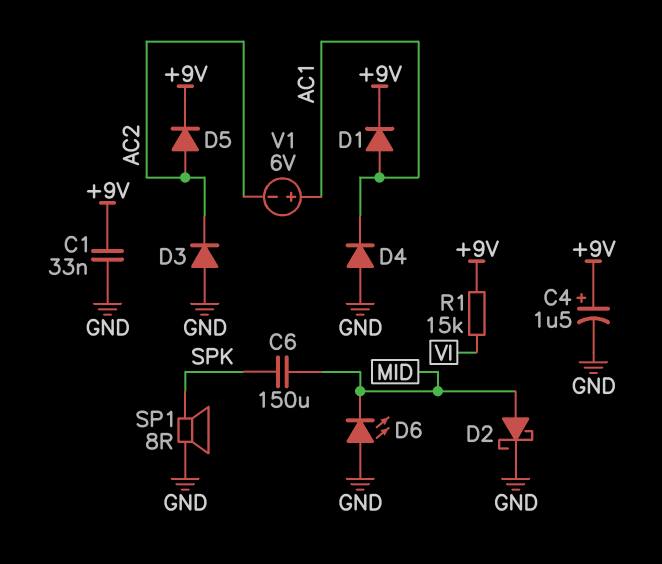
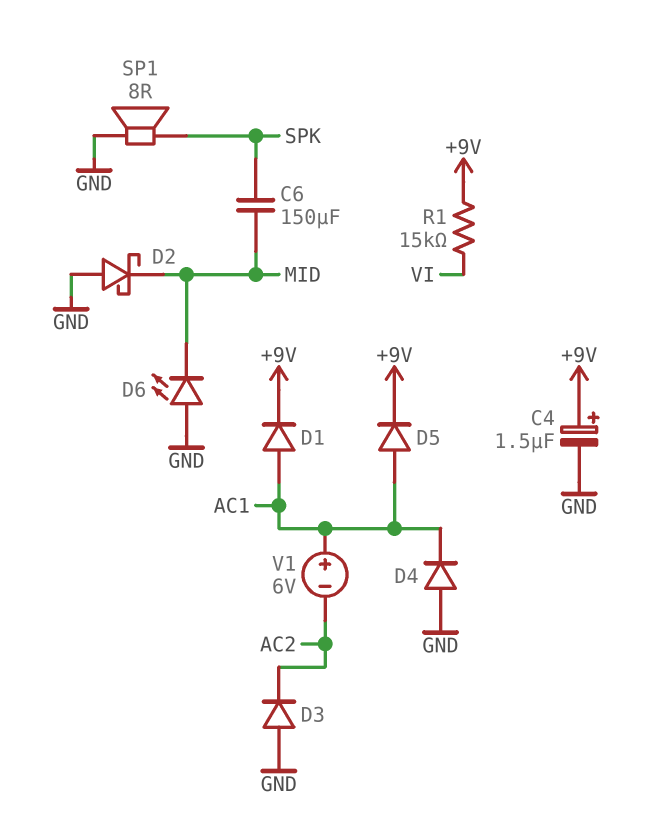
C1: 33nF (+9V, GND) -> none
D2: schottky (A MID, K GND) -> schottky (A GND, K MID)
D5: diode (A AC2, K +9V) -> diode (A AC1, K +9V)

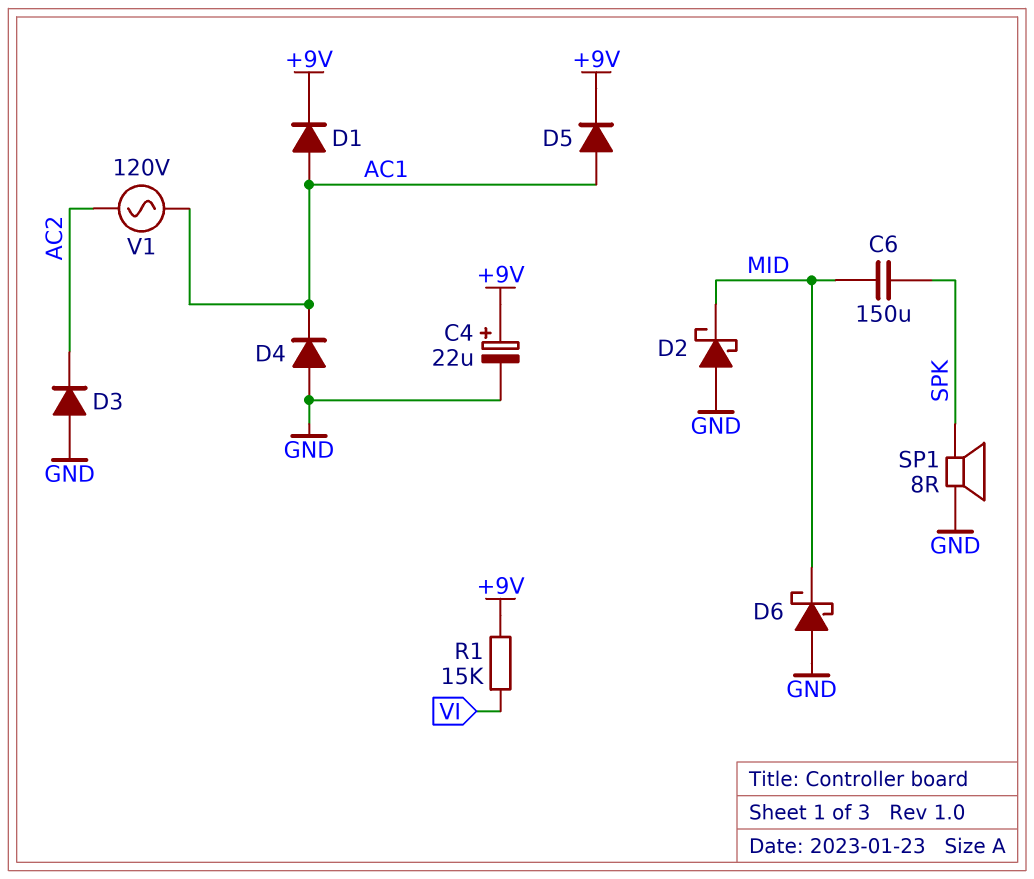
C4: 1.5uF (plus +9V, minus GND) -> 22uF (plus +9V, minus GND)
D6: LED (A GND, K MID) -> schottky (A GND, K MID)
V1: 6V (plus AC1, minus AC2) -> AC 120V (AC1, AC2)

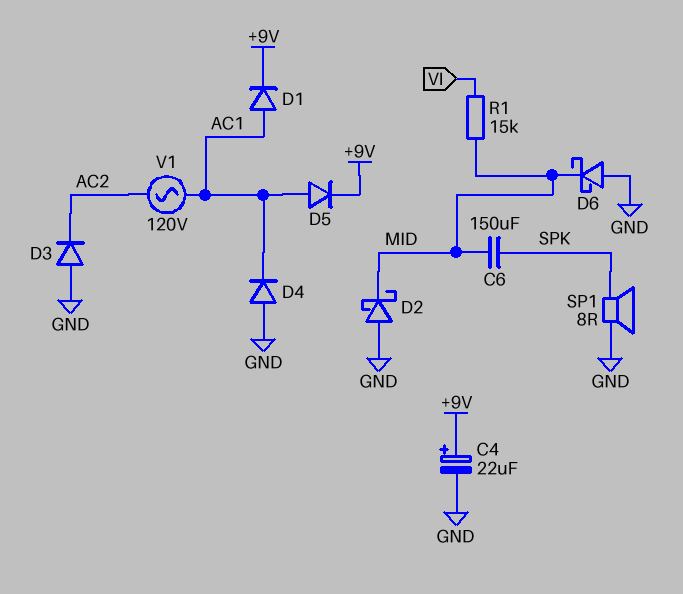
R1: 15k (+9V, VI) -> 15k (MID, VI)

